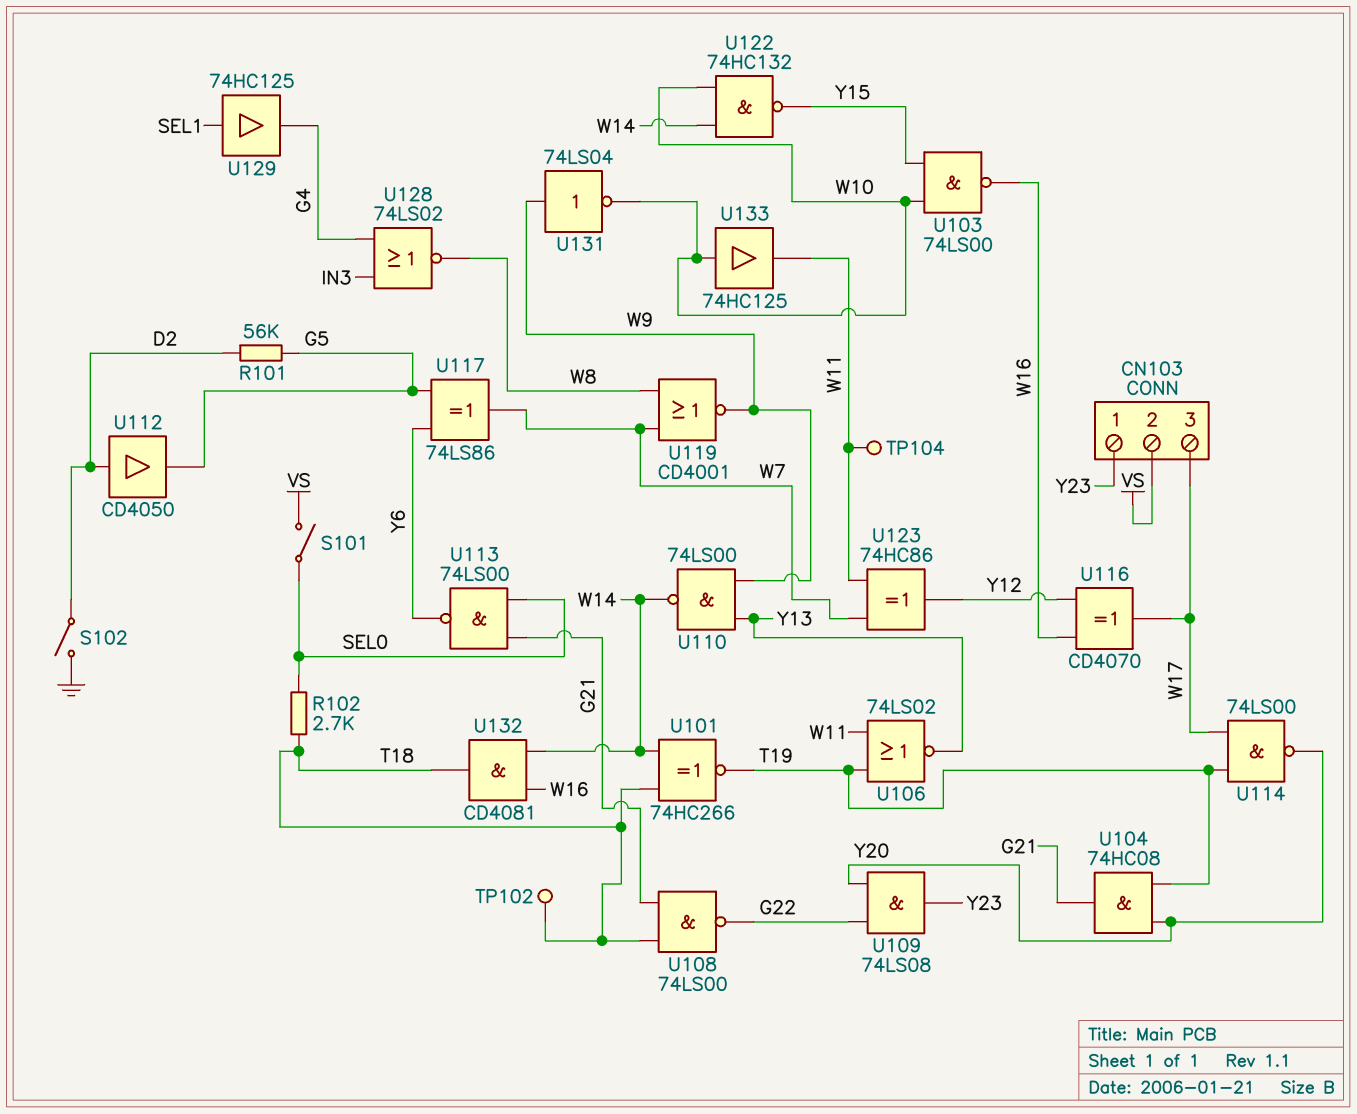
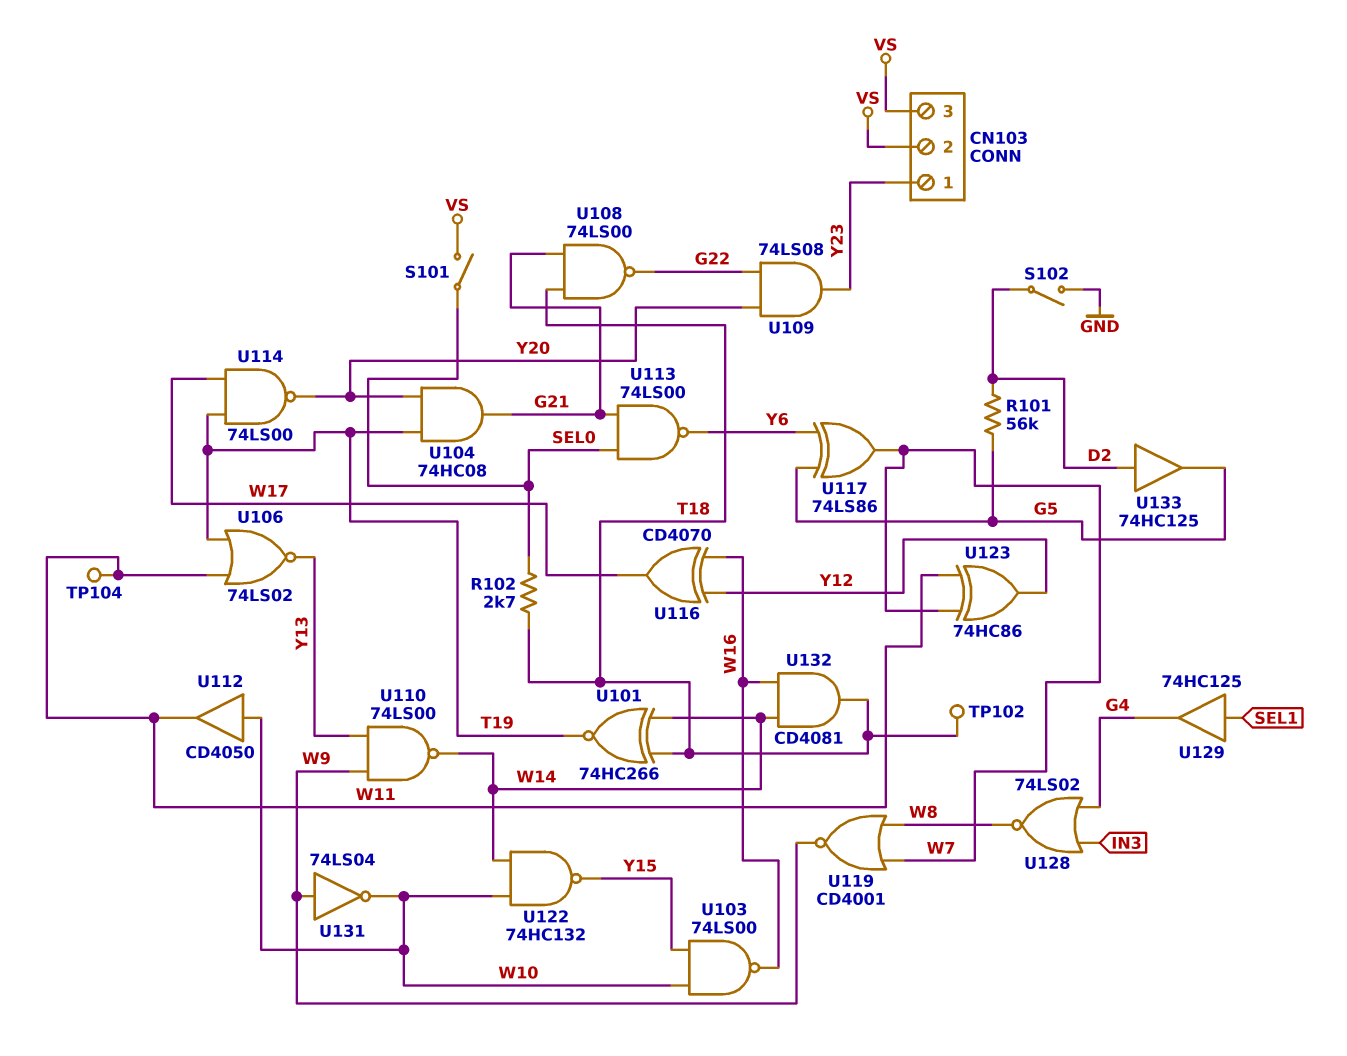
CN103 pin 3: W17 -> VS
U112: buffer CD4050 (in D2, out G5) -> buffer CD4050 (in W10, out W11)
U133: buffer 74HC125 (in W10, out W11) -> buffer 74HC125 (in D2, out G5)

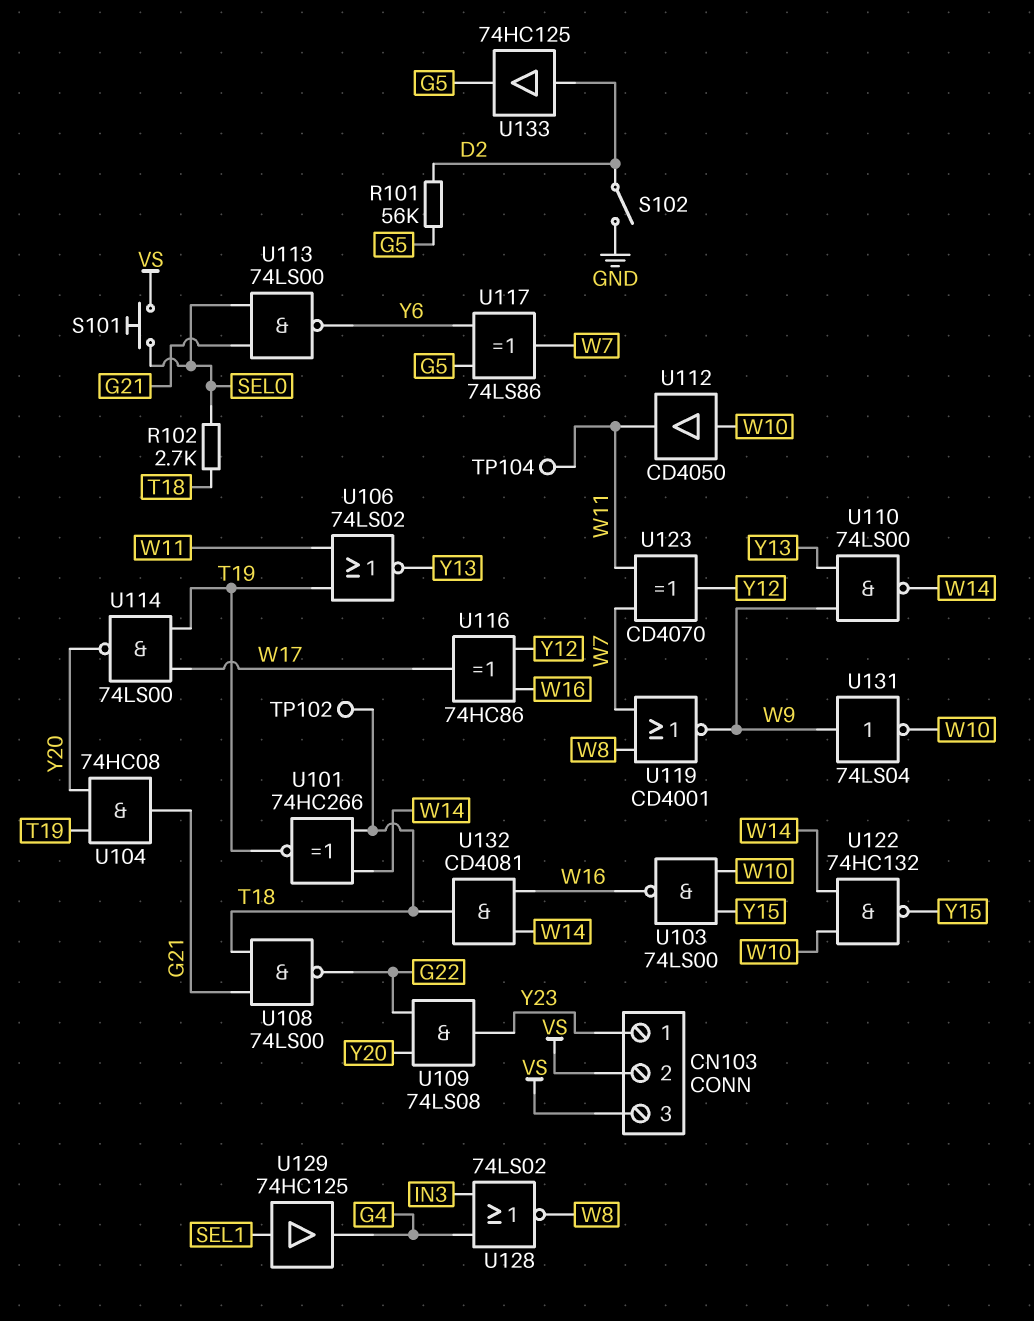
S101: switch (SEL0, VS) -> button (SEL0, VS)
U116: XOR CD4070 (in W16, in Y12, out W17) -> XOR 74HC86 (in W16, in Y12, out W17)
U123: XOR 74HC86 (in W7, in W11, out Y12) -> XOR CD4070 (in W7, in W11, out Y12)

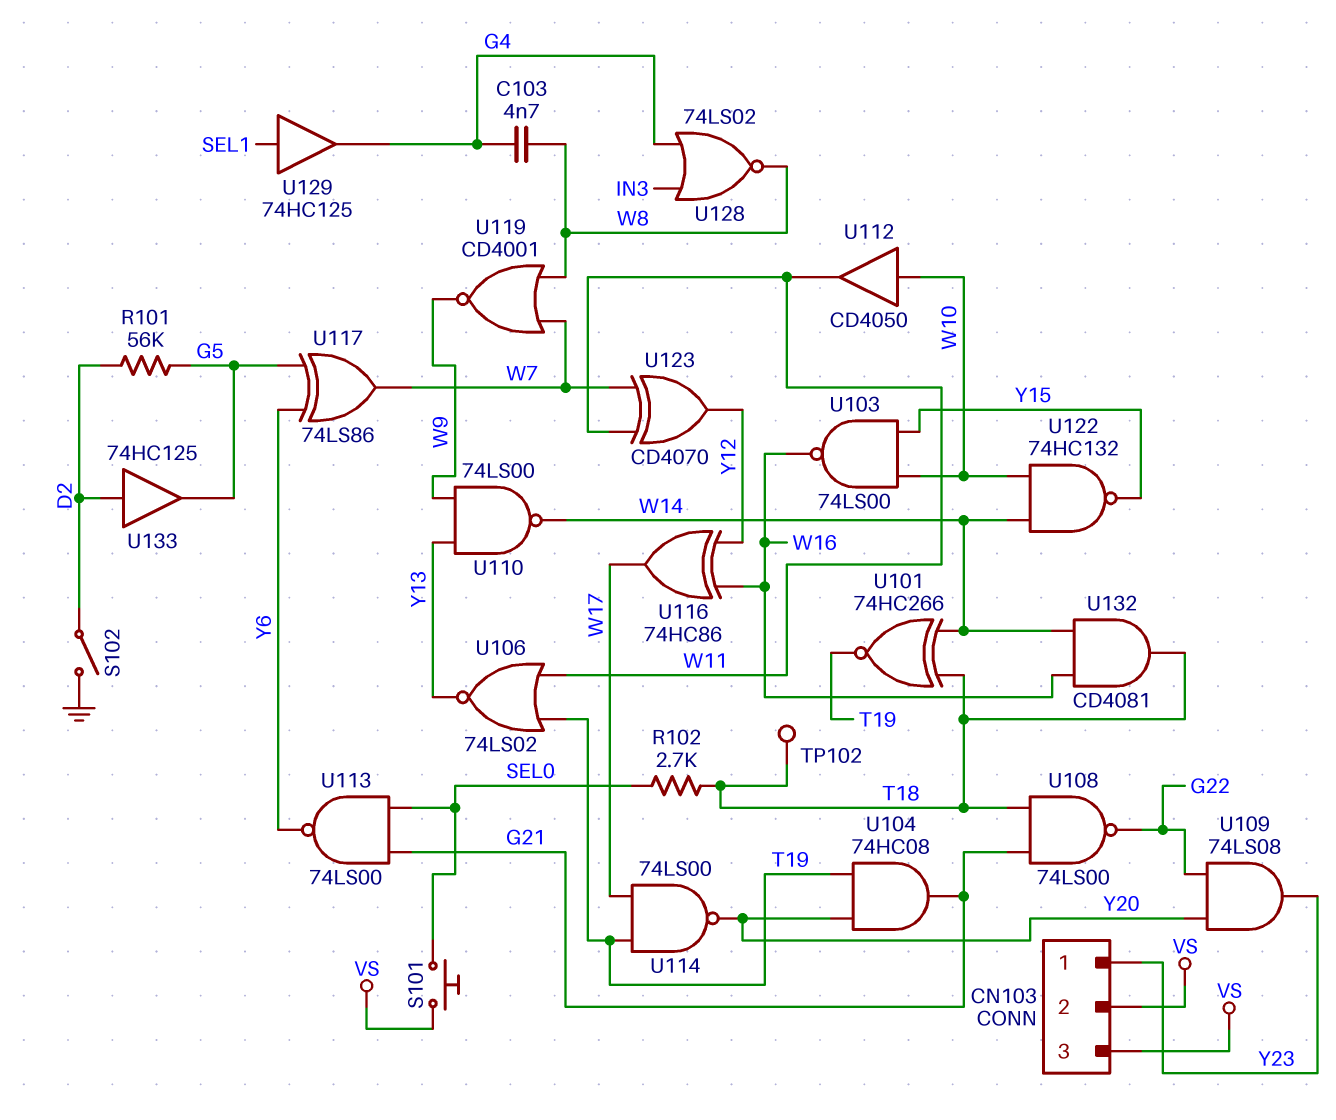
C103: none -> 4.7nF (G4, W8)
TP104: test point (W11) -> none
U131: NOT 74LS04 (in W9, out W10) -> none

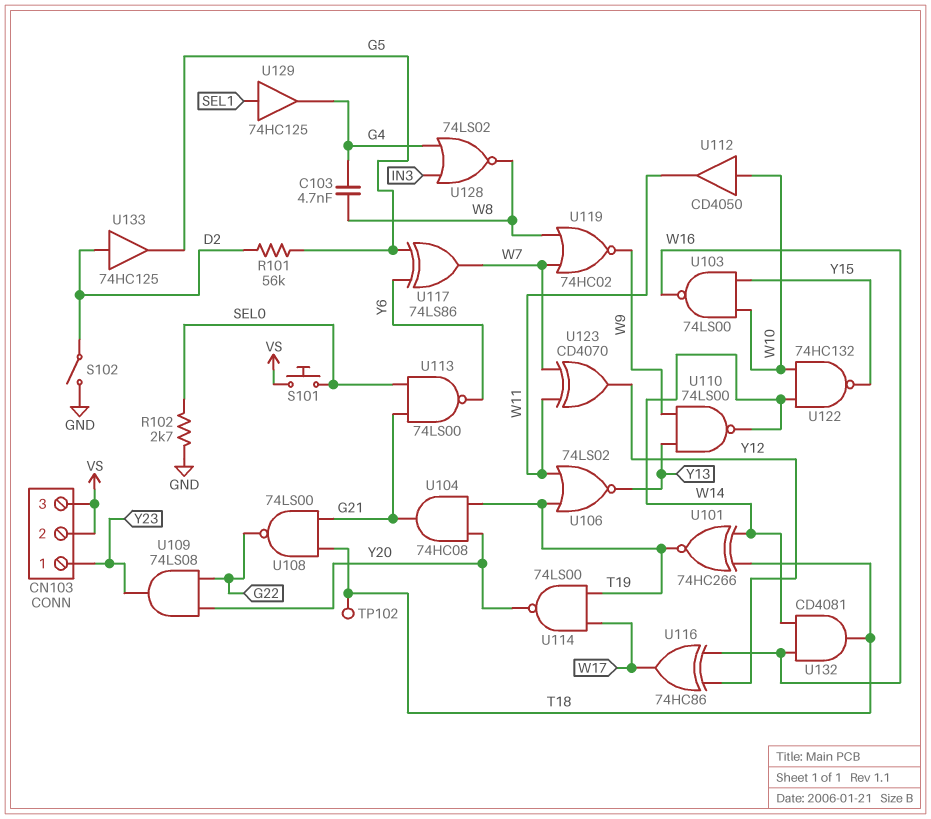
R102: 2.7k (SEL0, T18) -> 2.7k (GND, SEL0)
U119: NOR CD4001 (in W7, in W8, out W9) -> NOR 74HC02 (in W7, in W8, out W9)

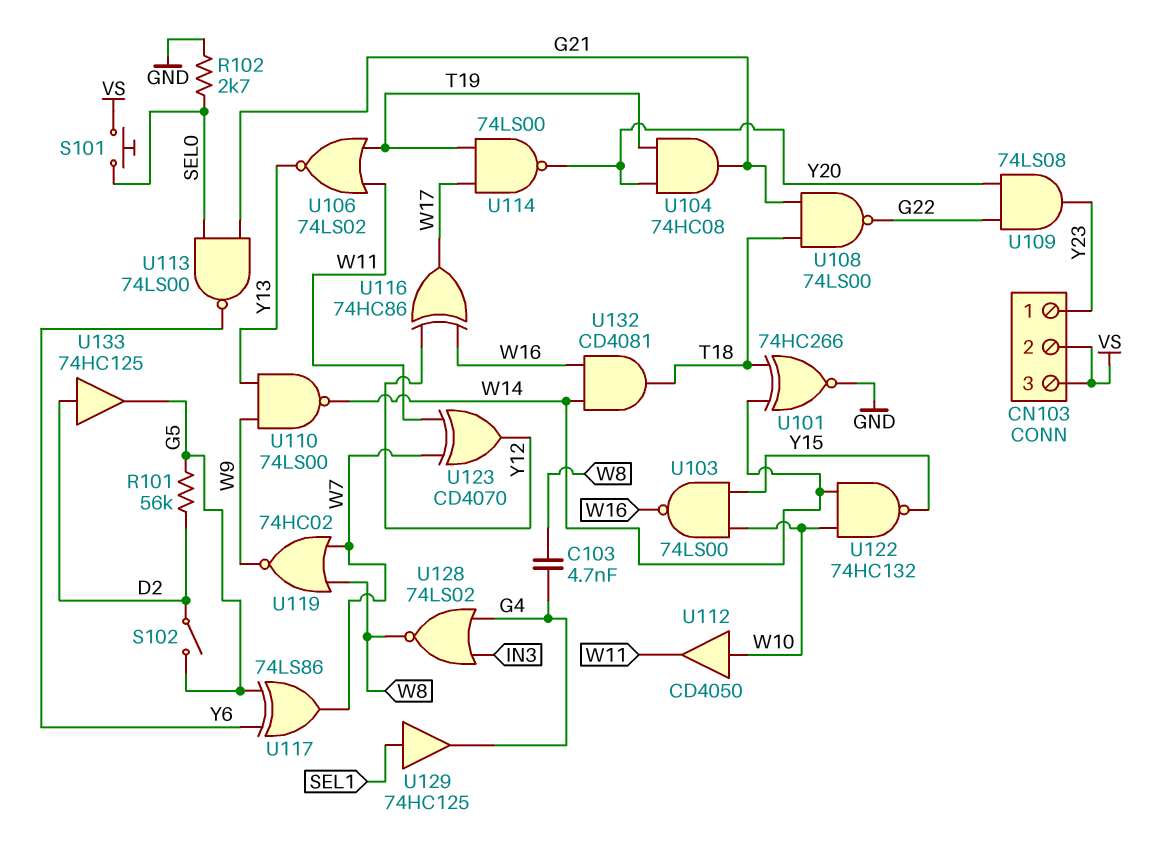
S102: switch (D2, GND) -> switch (D2, G5)
TP102: test point (T18) -> none
U101: XNOR 74HC266 (in T18, in W14, out T19) -> XNOR 74HC266 (in T18, in W14, out GND)

